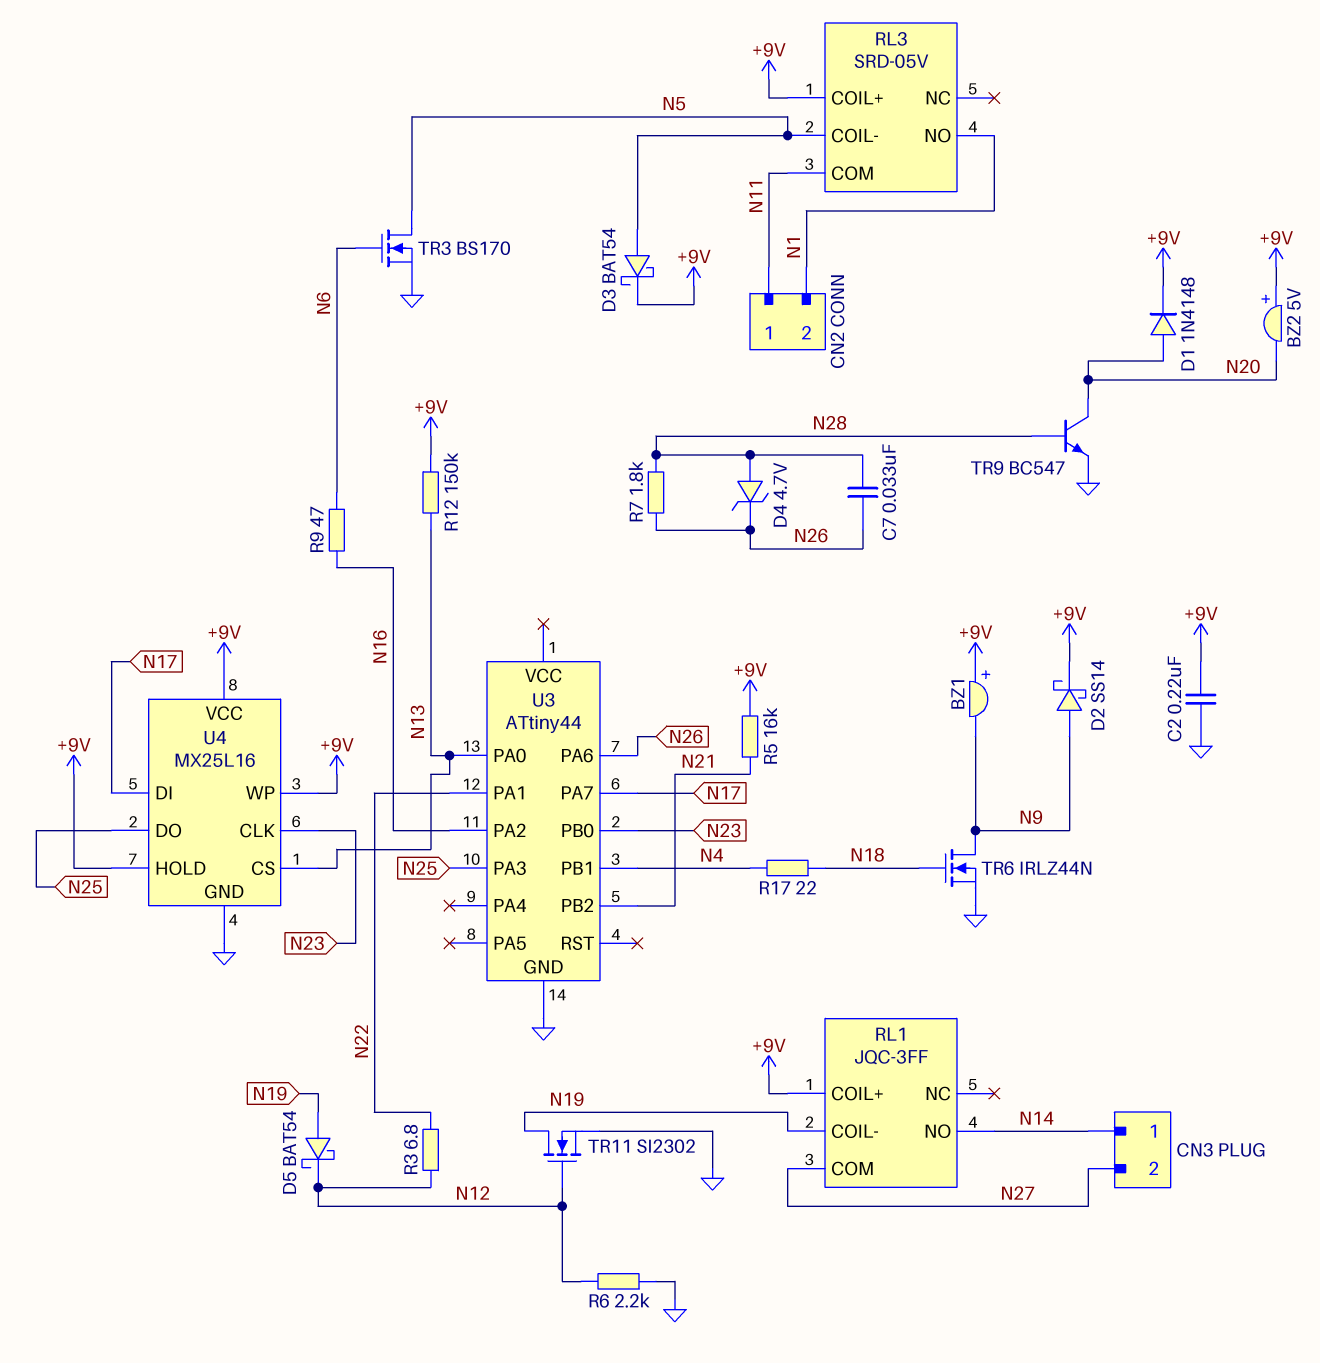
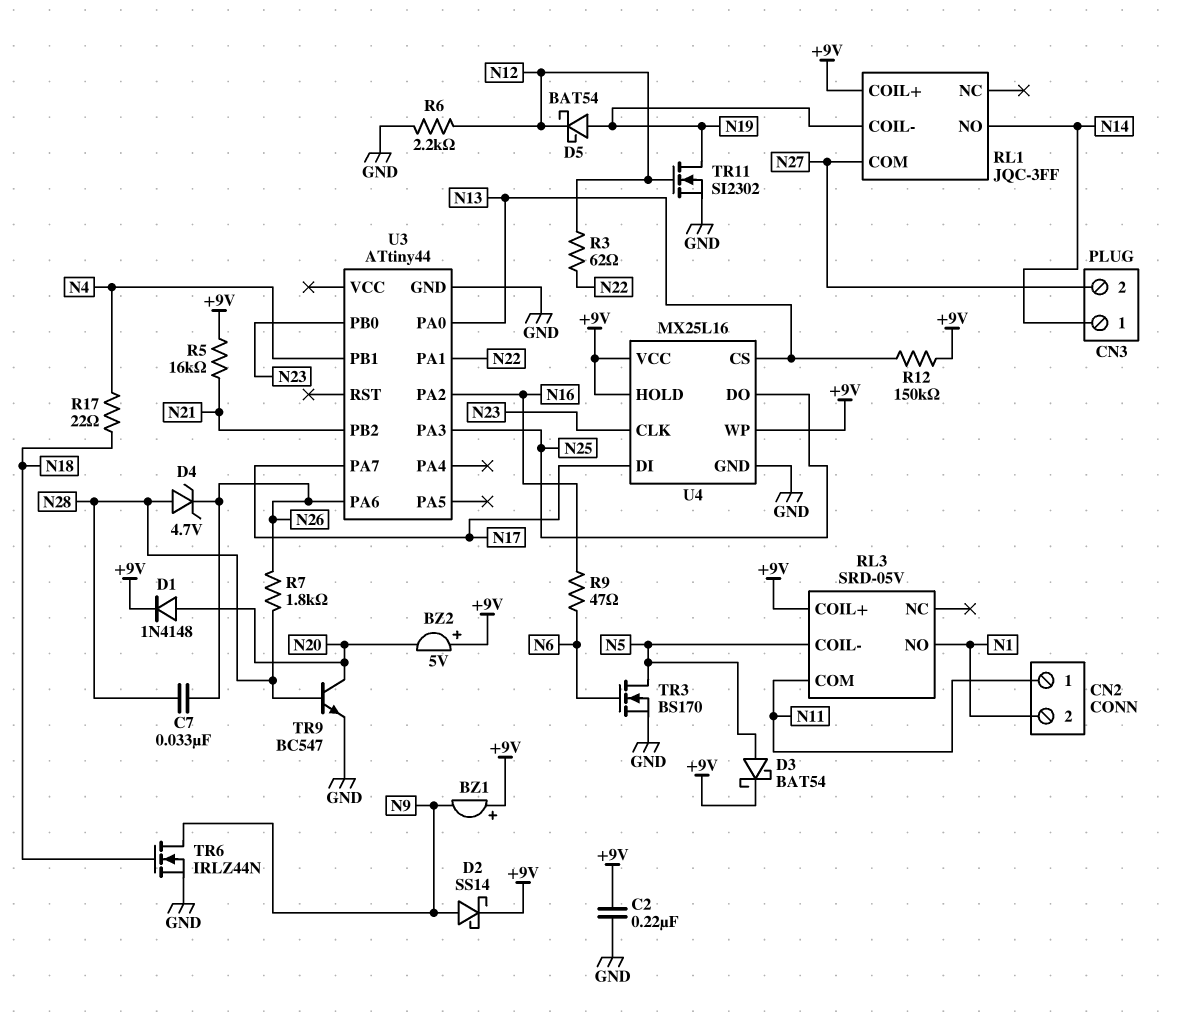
R3: 6.8 (N12, N22) -> 62 (N12, N22)

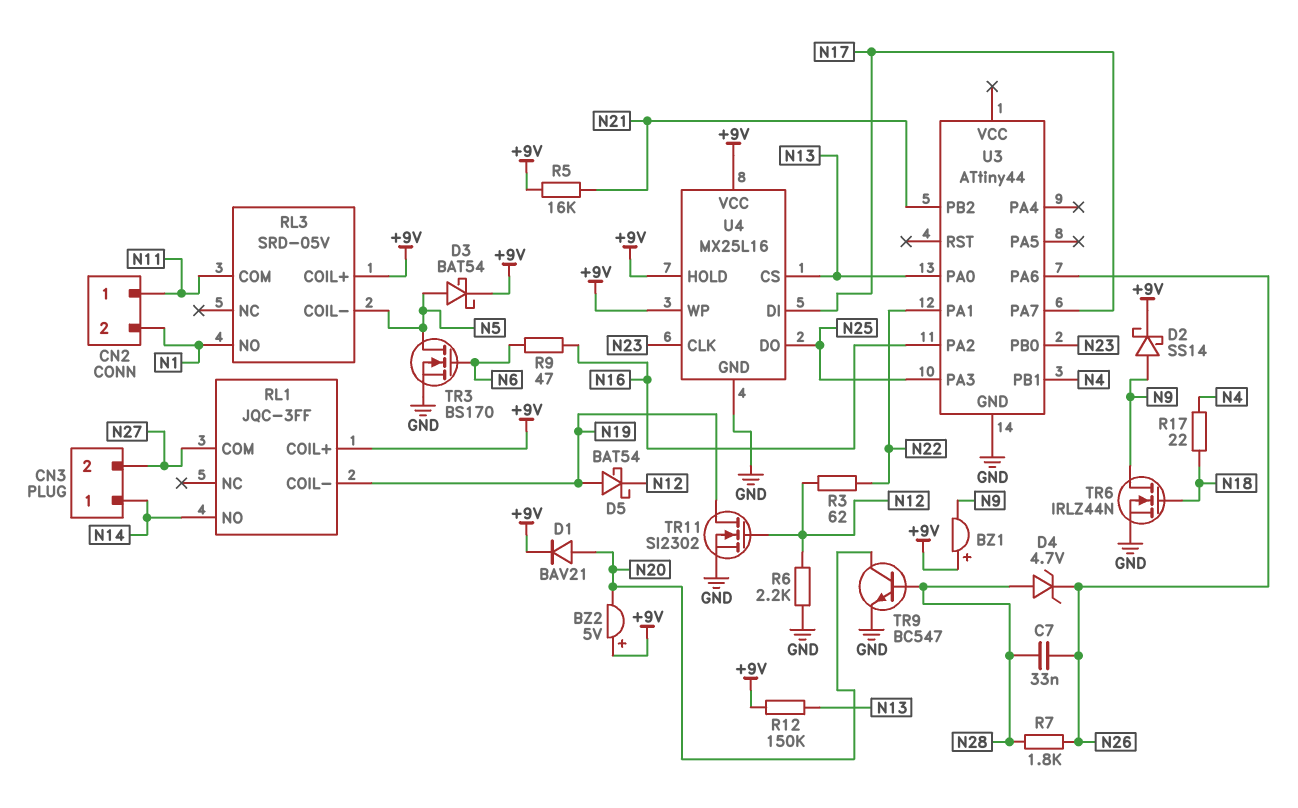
C2: 220nF (+9V, GND) -> none
D1: diode 1N4148 (A N20, K +9V) -> diode BAV21 (A N20, K +9V)

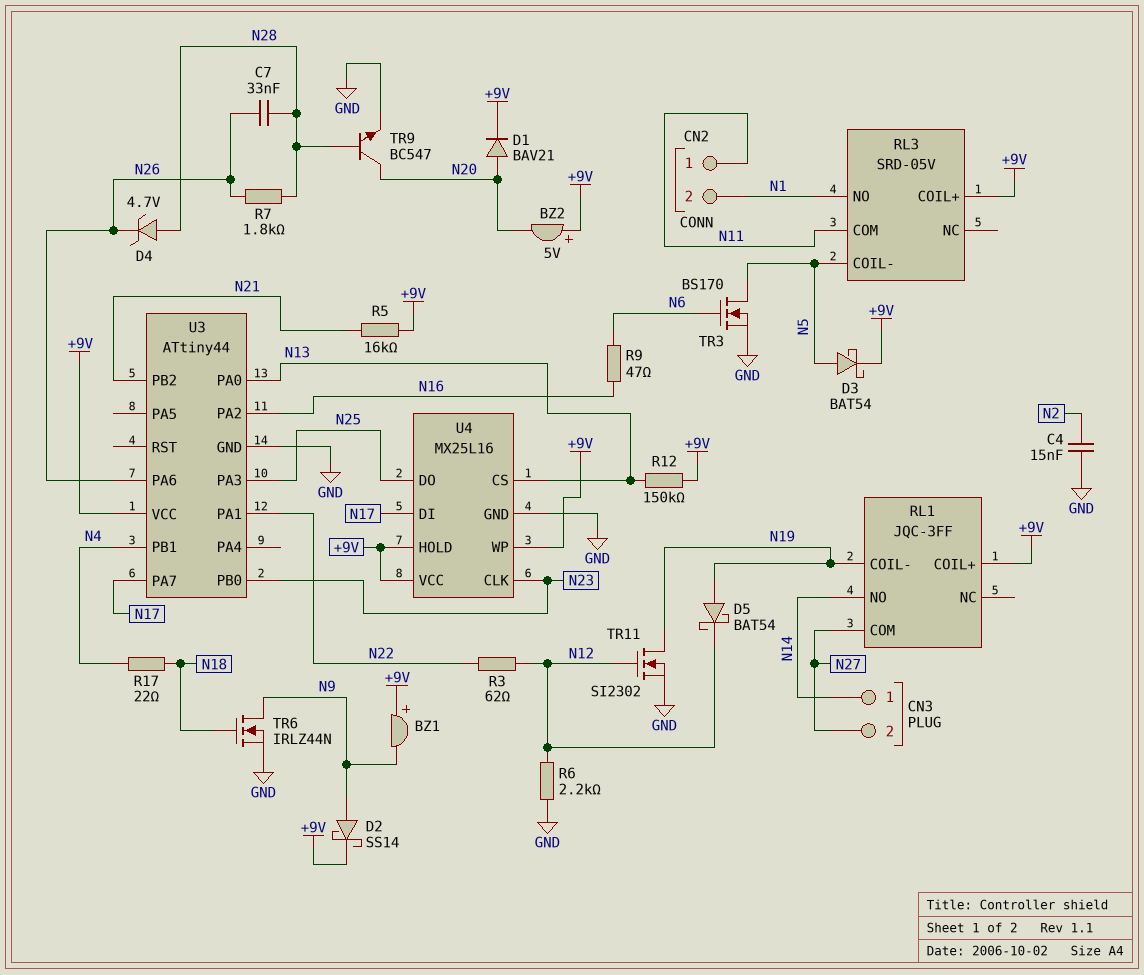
C4: none -> 15nF (GND, N2)
U3 pin VCC: none -> +9V

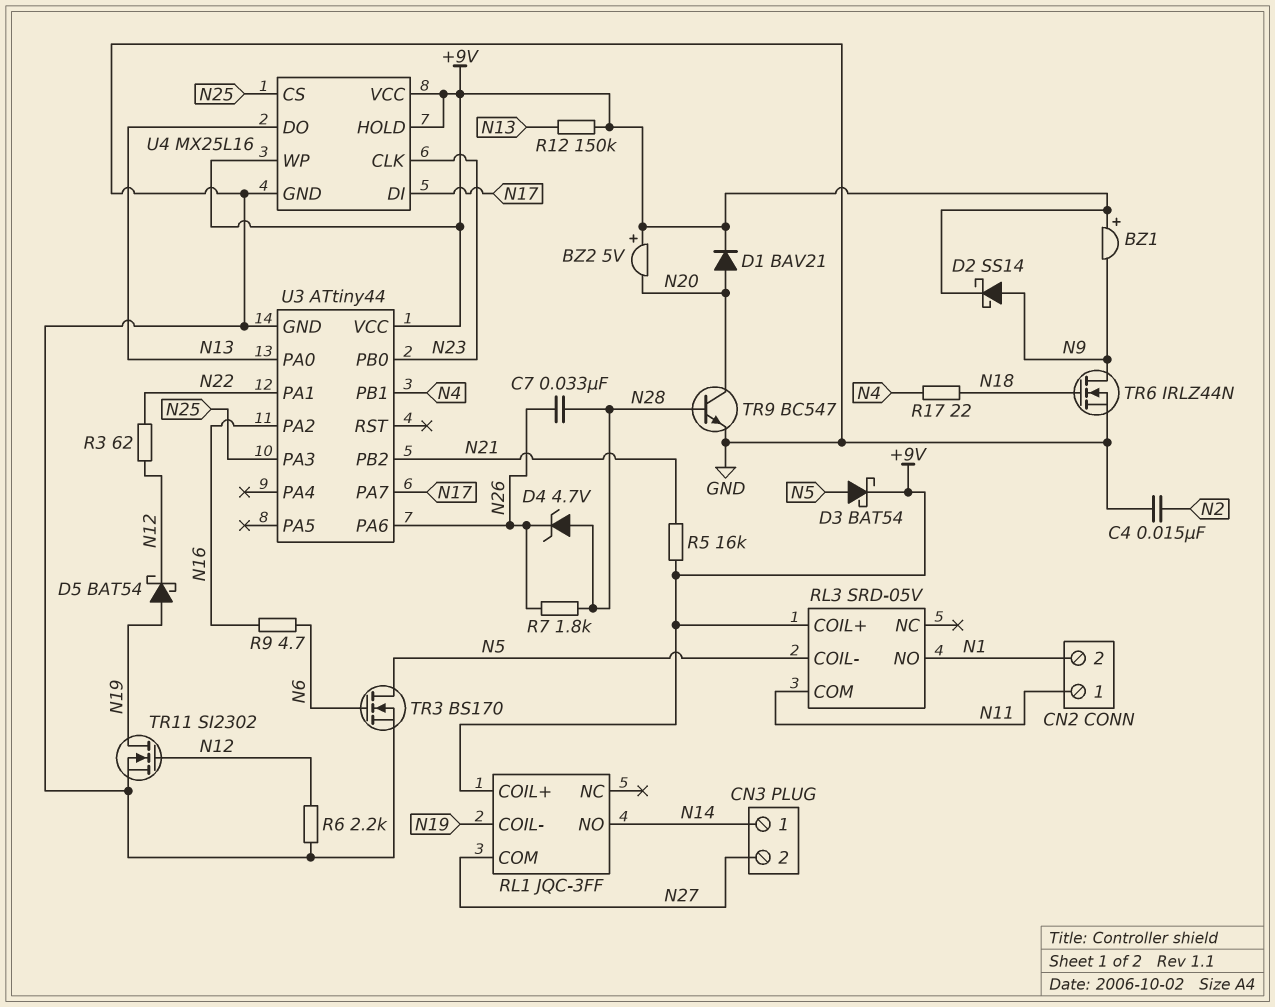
R9: 47 (N6, N16) -> 4.7 (N6, N16)
U4 pin CS: N13 -> N25
U4 pin DO: N25 -> N13

